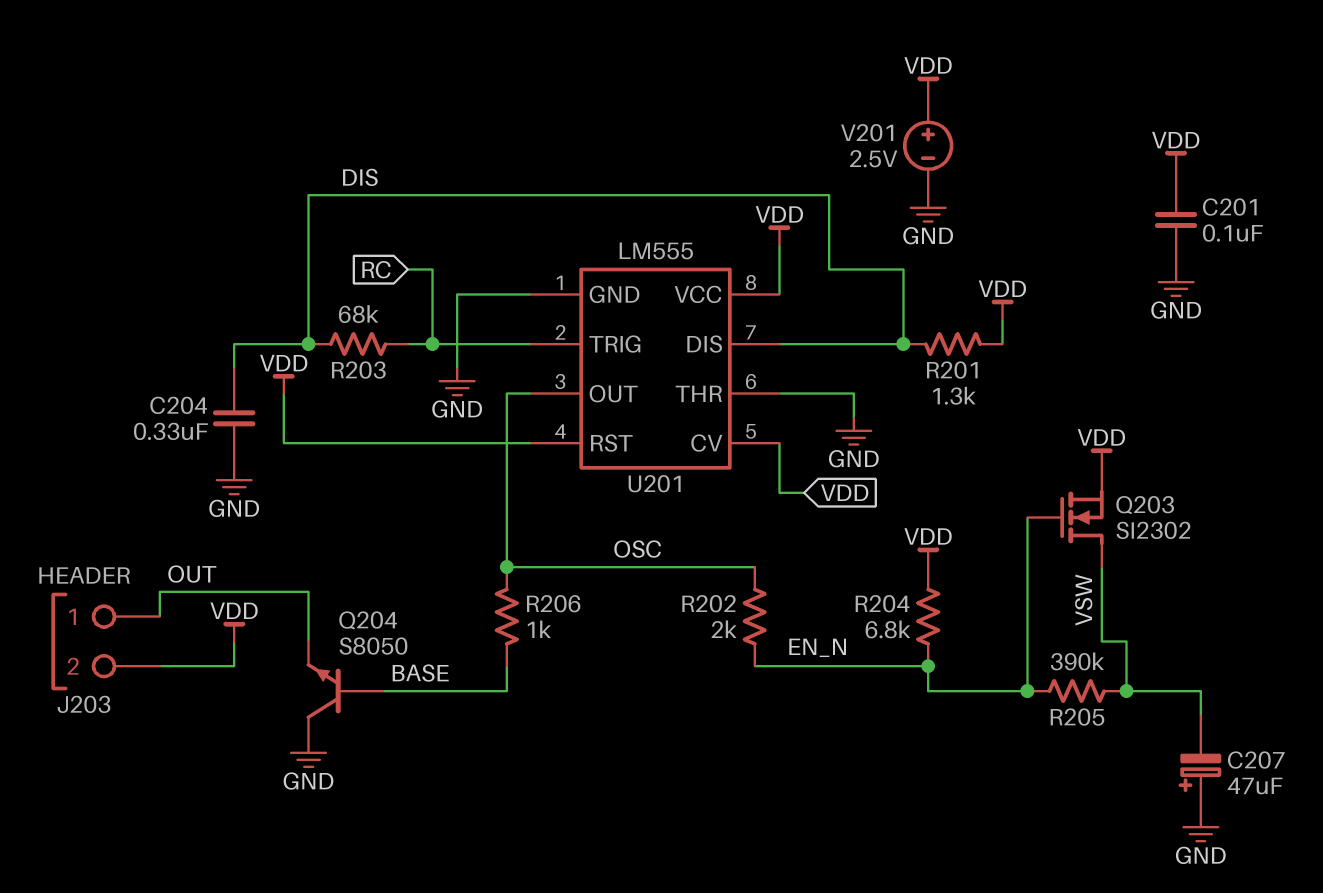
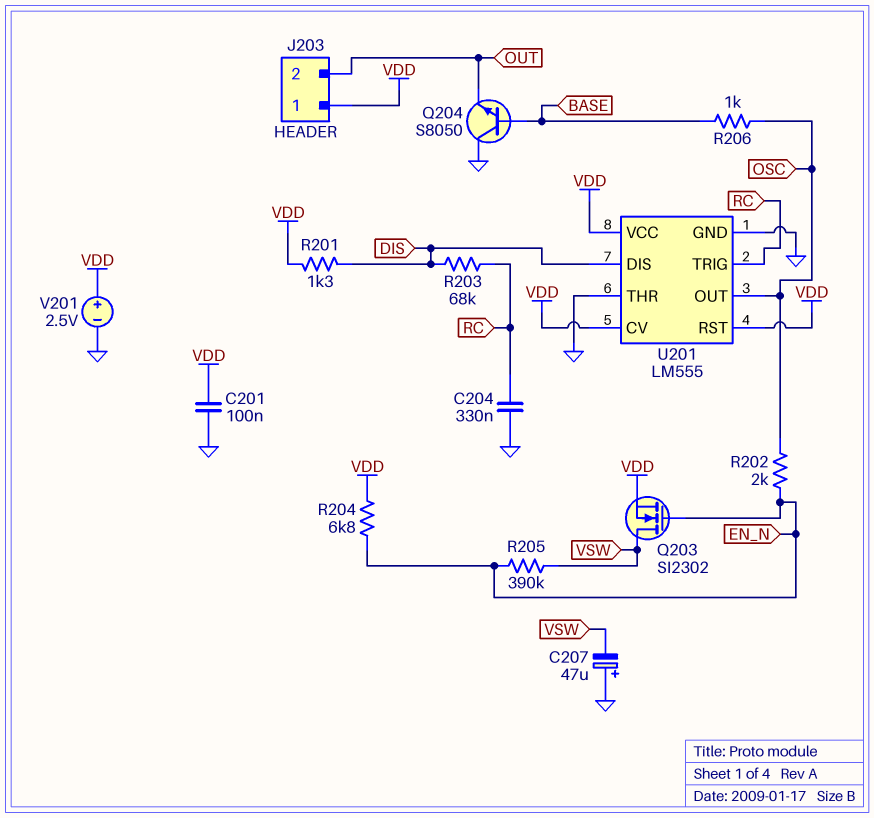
C204: 330nF (DIS, GND) -> 330nF (GND, RC)
J203 pin 1: OUT -> VDD
J203 pin 2: VDD -> OUT

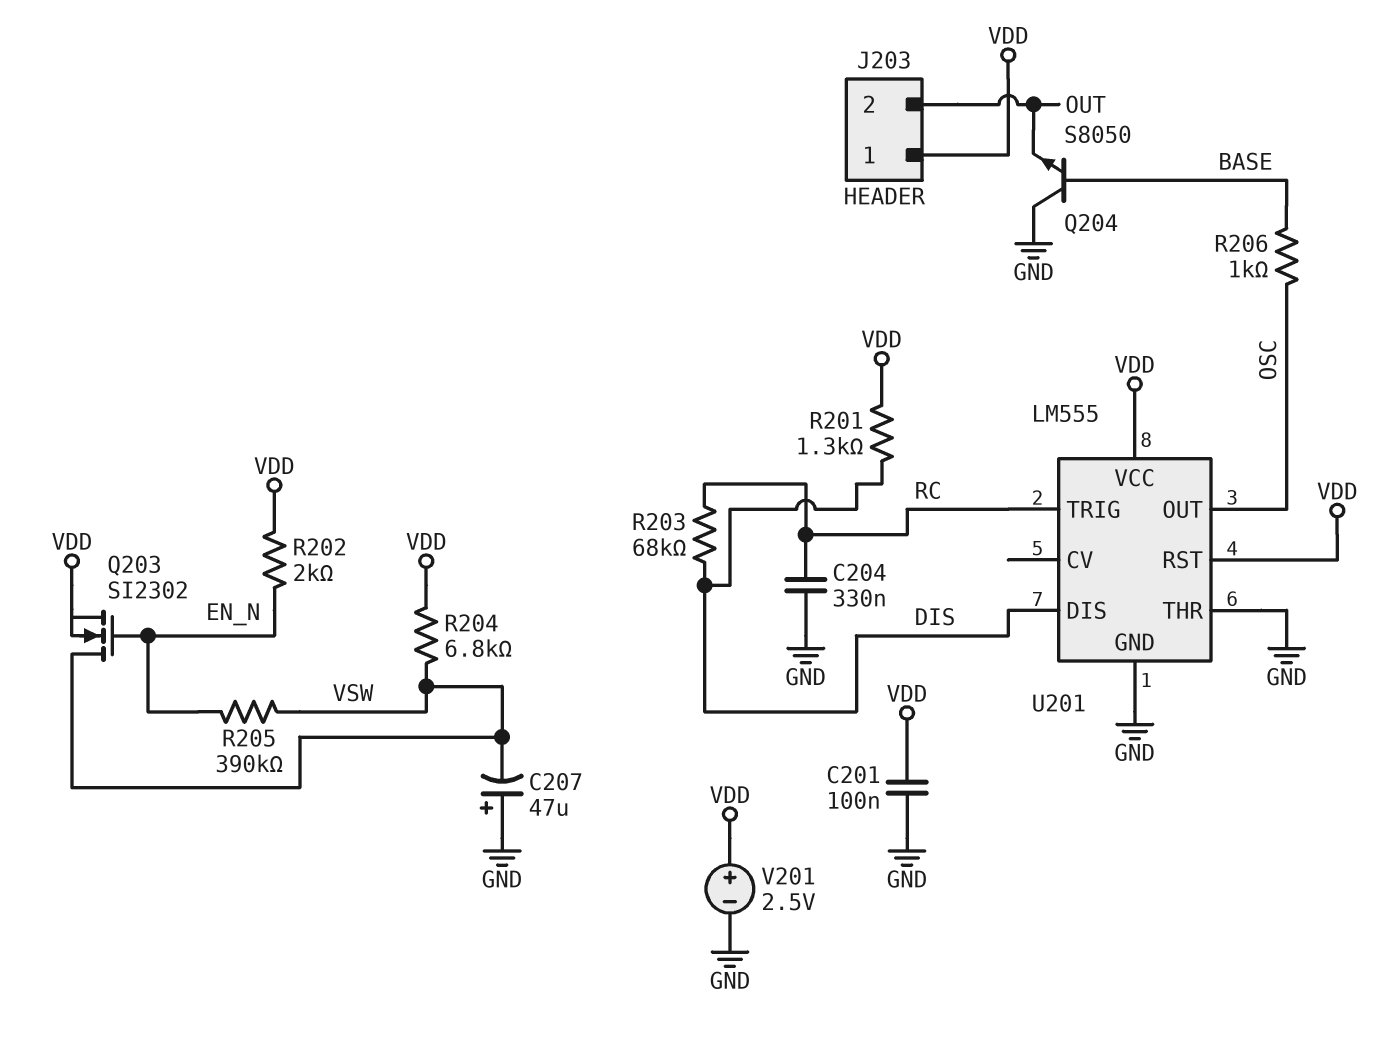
R202: 2k (EN_N, OSC) -> 2k (EN_N, VDD)
R204: 6.8k (EN_N, VDD) -> 6.8k (VDD, VSW)
U201 pin CV: VDD -> none

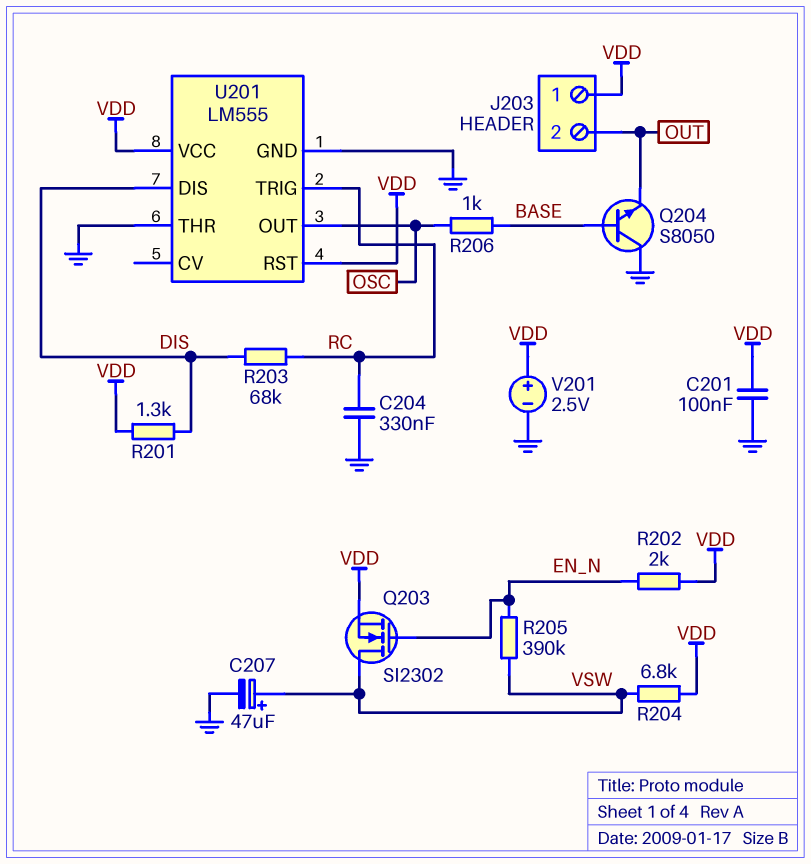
C207: 47uF (plus GND, minus VSW) -> 47uF (plus VSW, minus GND)

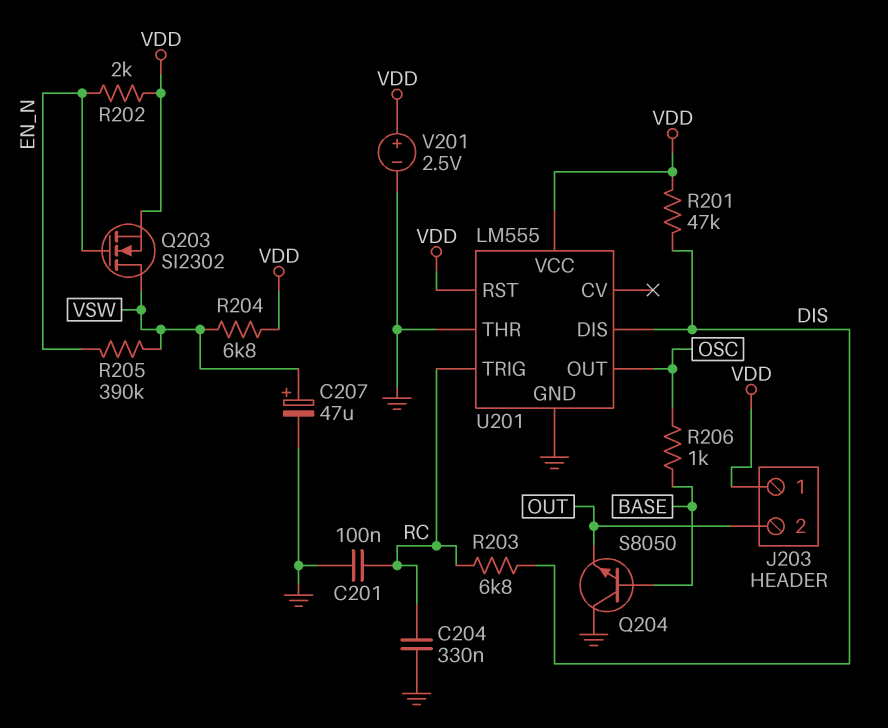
C201: 100nF (GND, VDD) -> 100nF (GND, RC)
R201: 1.3k (DIS, VDD) -> 47k (DIS, VDD)
R203: 68k (DIS, RC) -> 6.8k (DIS, RC)

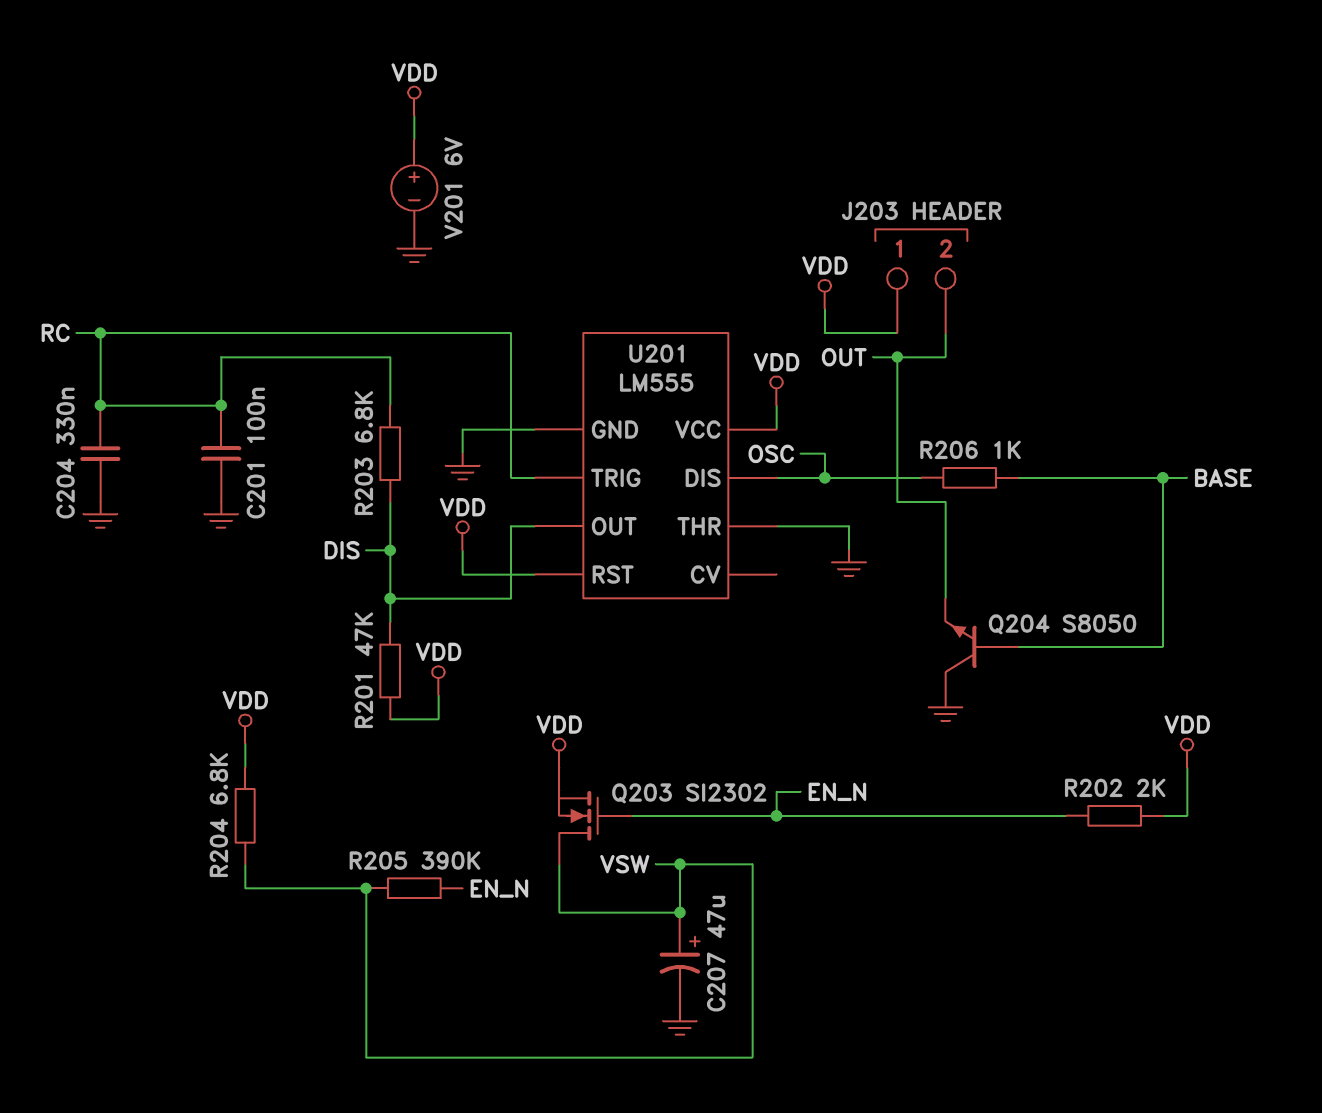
U201 pin DIS: DIS -> OSC
U201 pin OUT: OSC -> DIS
V201: 2.5V (plus VDD, minus GND) -> 6V (plus VDD, minus GND)

